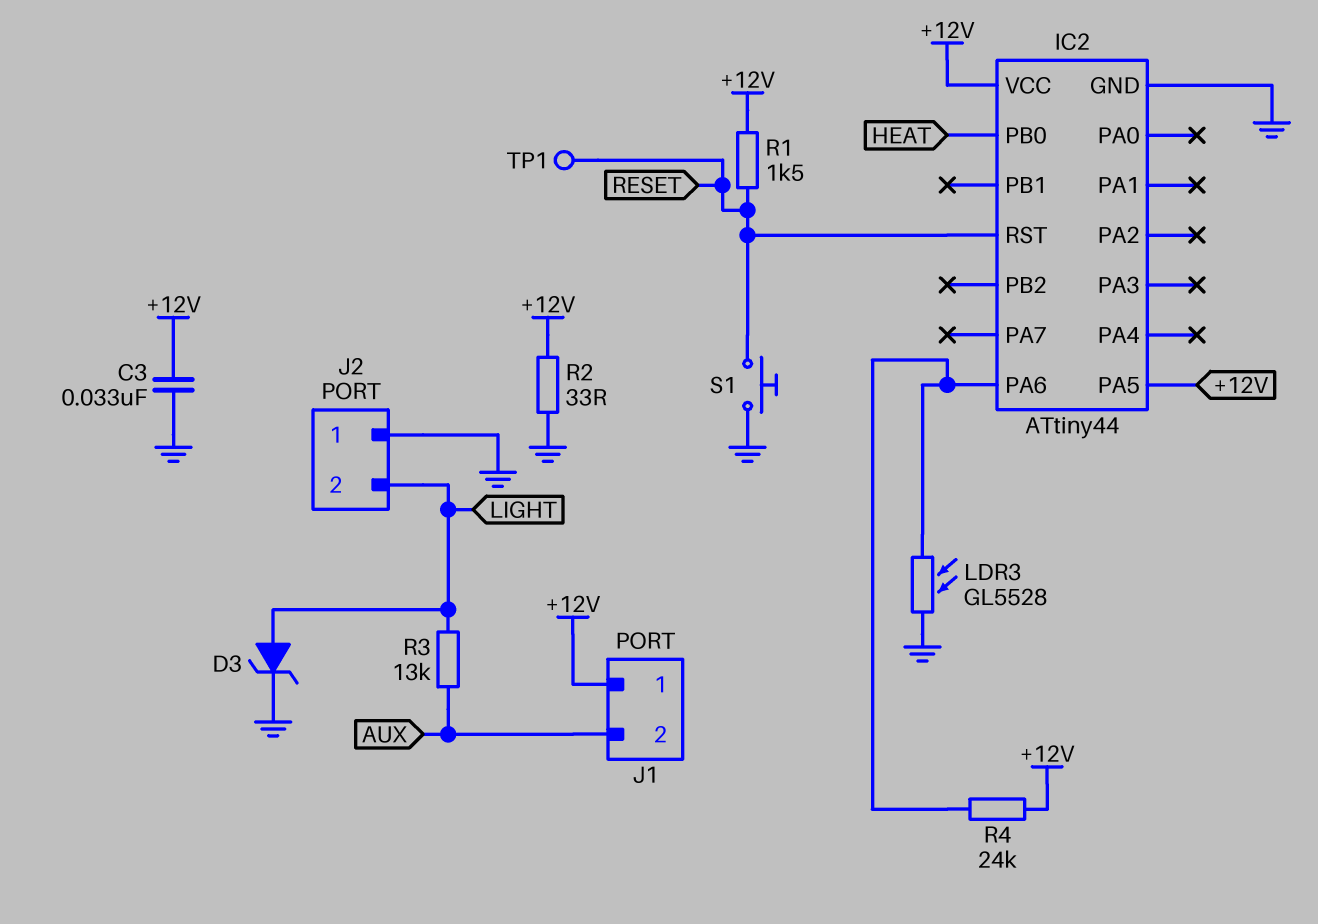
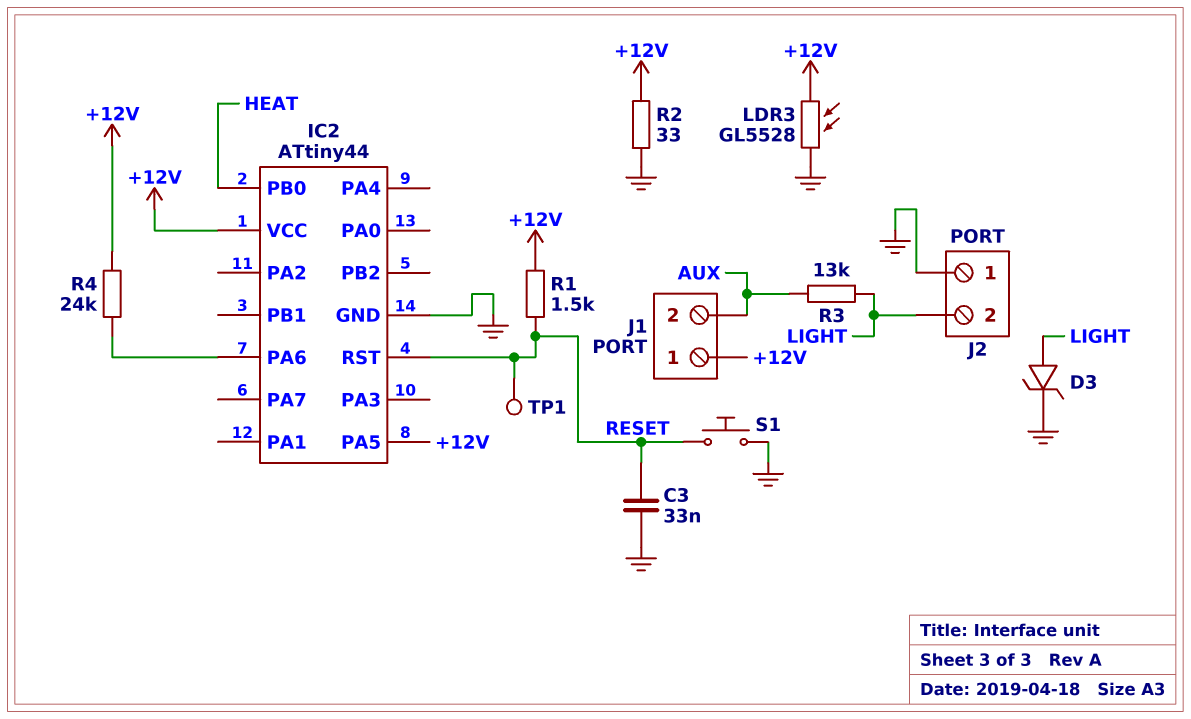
C3: 33nF (+12V, GND) -> 33nF (GND, RESET)
LDR3: GL5528 (GND, IC2/PA6) -> GL5528 (+12V, GND)

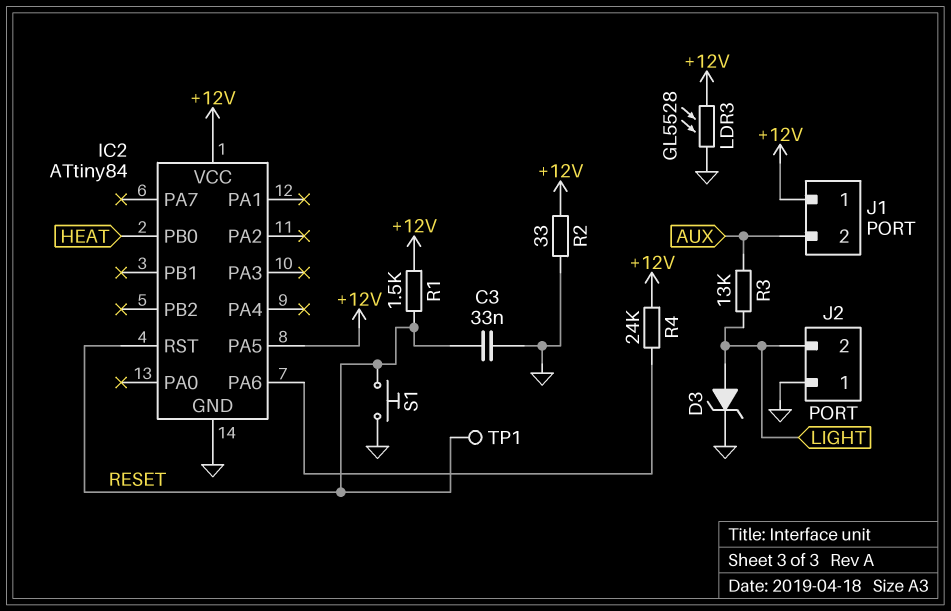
IC2: ATtiny44 -> ATtiny84

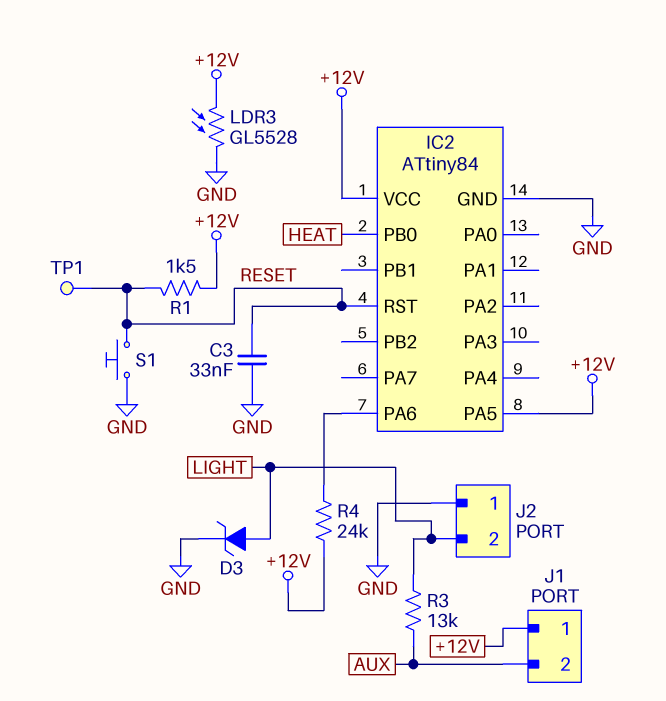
R2: 33 (+12V, GND) -> none

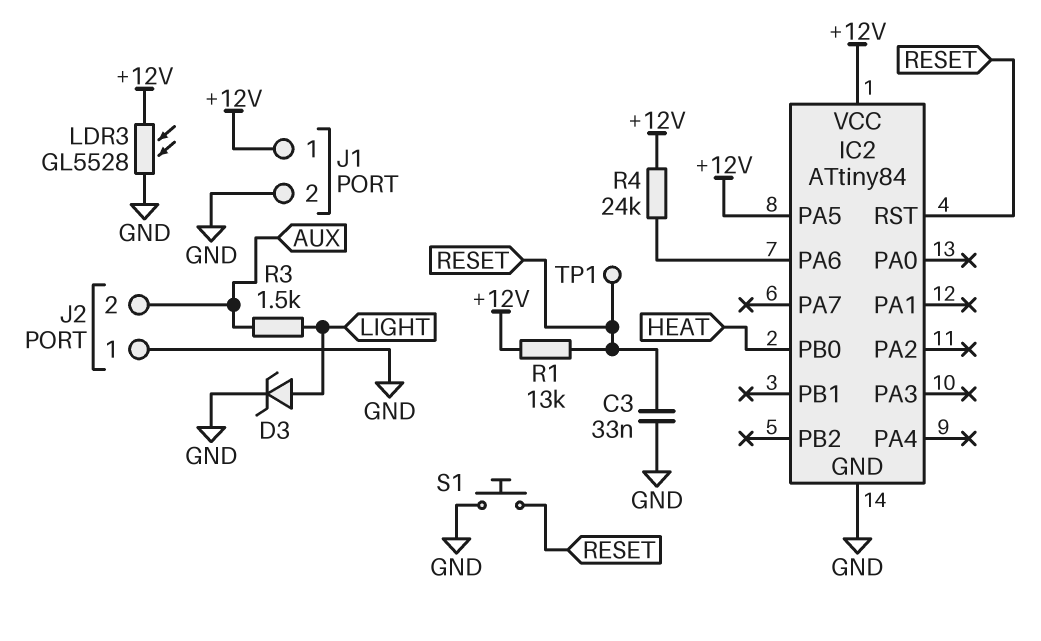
J1 pin 2: AUX -> GND
J2 pin 2: LIGHT -> AUX
R1: 1.5k (+12V, RESET) -> 13k (+12V, RESET)
R3: 13k (AUX, LIGHT) -> 1.5k (AUX, LIGHT)

